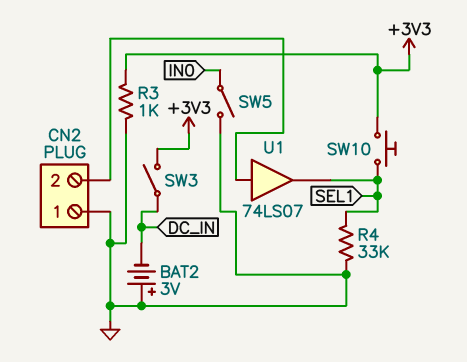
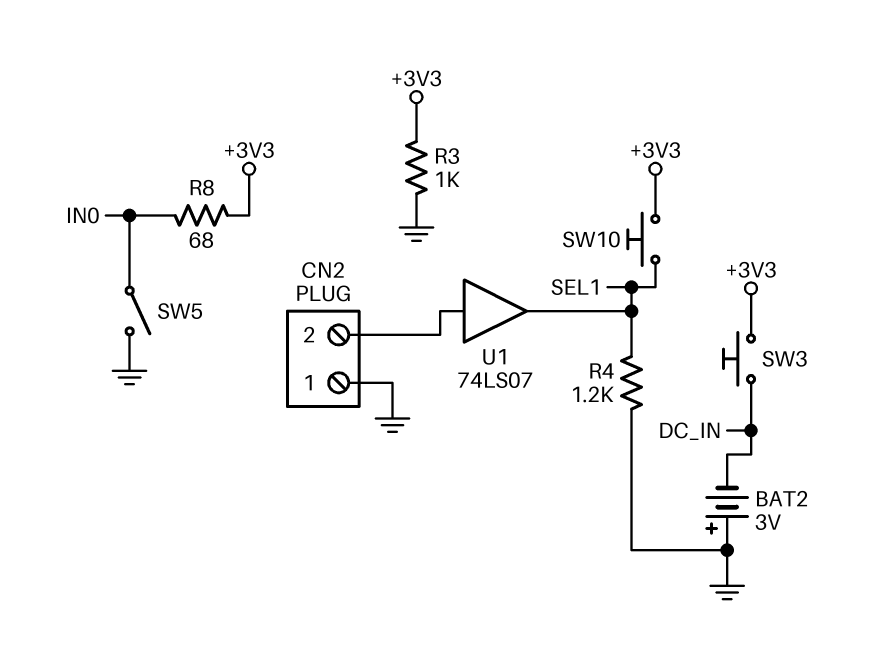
R4: 33k (GND, SEL1) -> 1.2k (GND, SEL1)
R8: none -> 68 (+3V3, IN0)
SW3: switch (+3V3, DC_IN) -> button (+3V3, DC_IN)

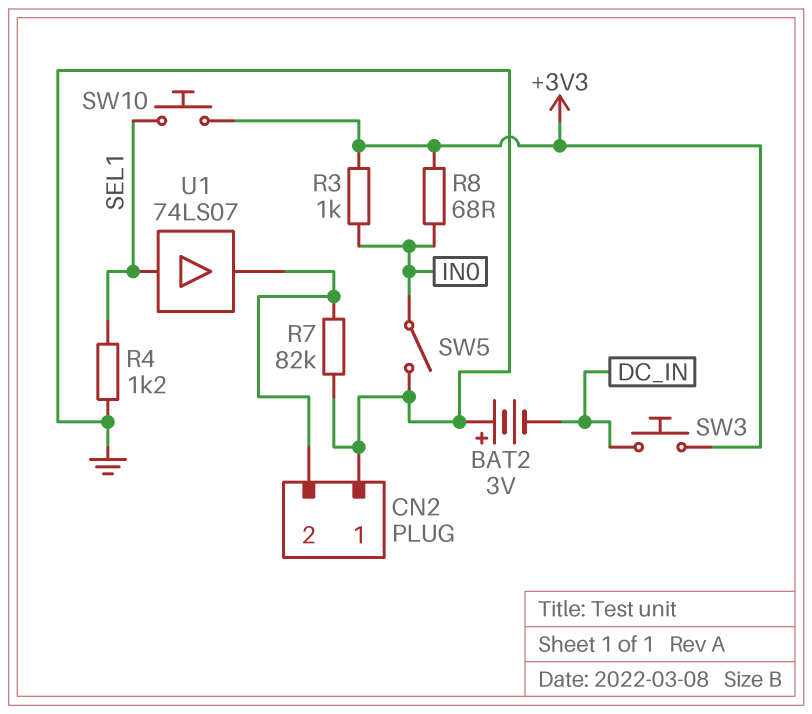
R3: 1k (+3V3, GND) -> 1k (+3V3, IN0)
R7: none -> 82k (CN2/2, GND)
U1: buffer 74LS07 (in CN2/2, out SEL1) -> buffer 74LS07 (in SEL1, out CN2/2)

